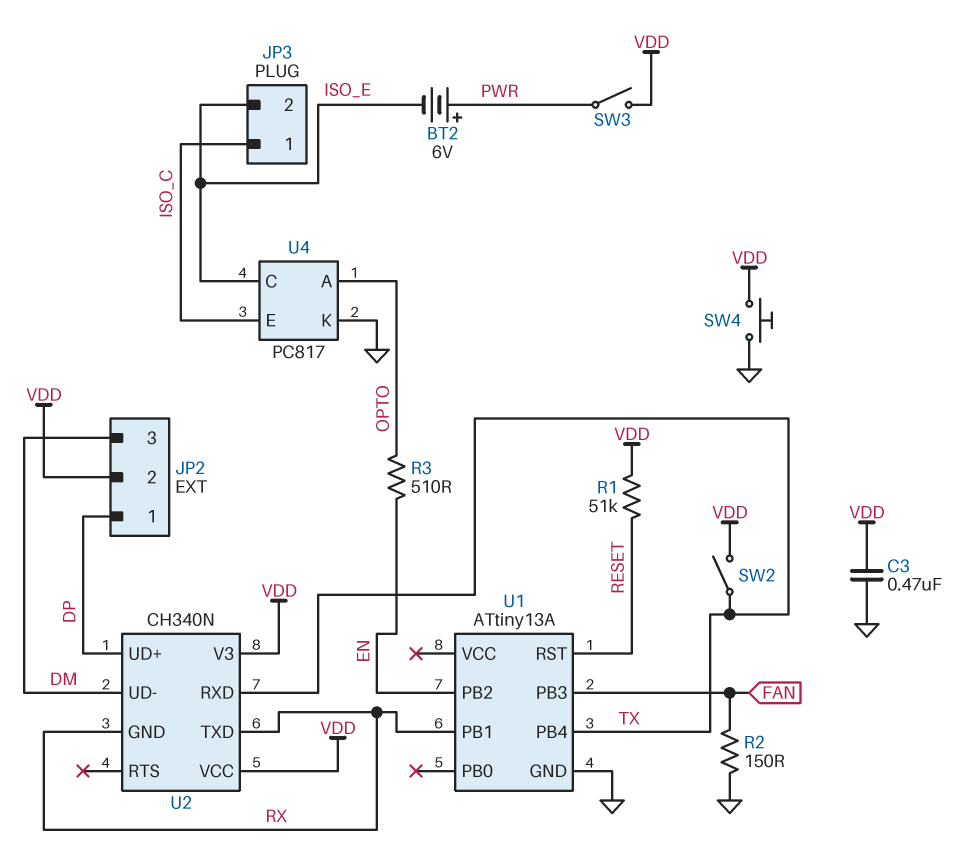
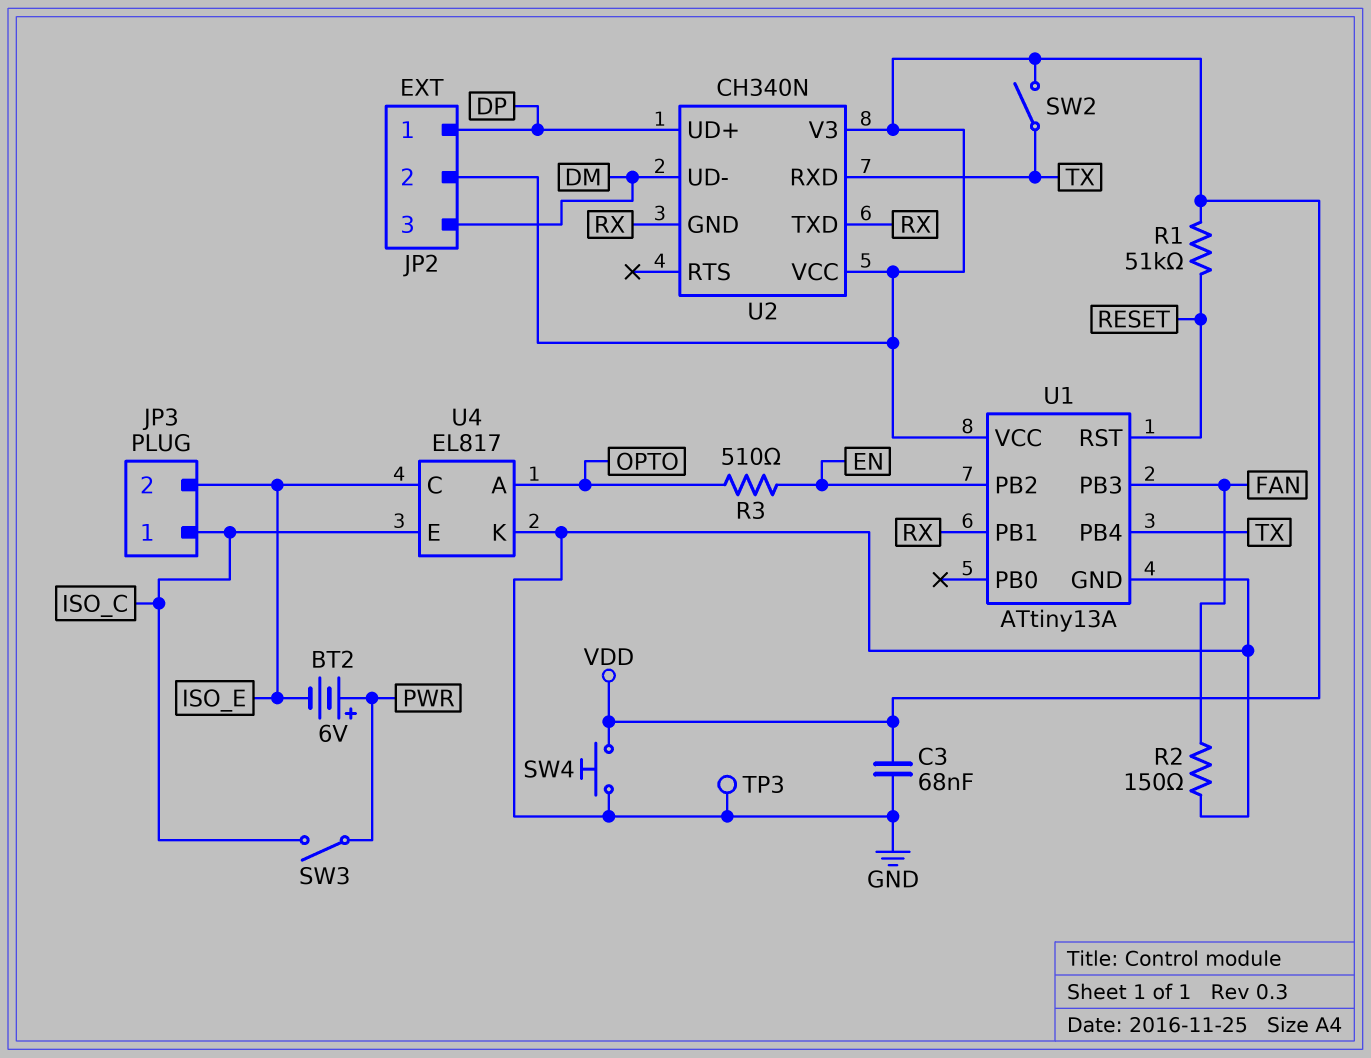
C3: 470nF (GND, VDD) -> 68nF (GND, VDD)
SW3: switch (PWR, VDD) -> switch (ISO_C, PWR)
TP3: none -> test point (GND)
U1 pin VCC: none -> VDD
U4: PC817 -> EL817

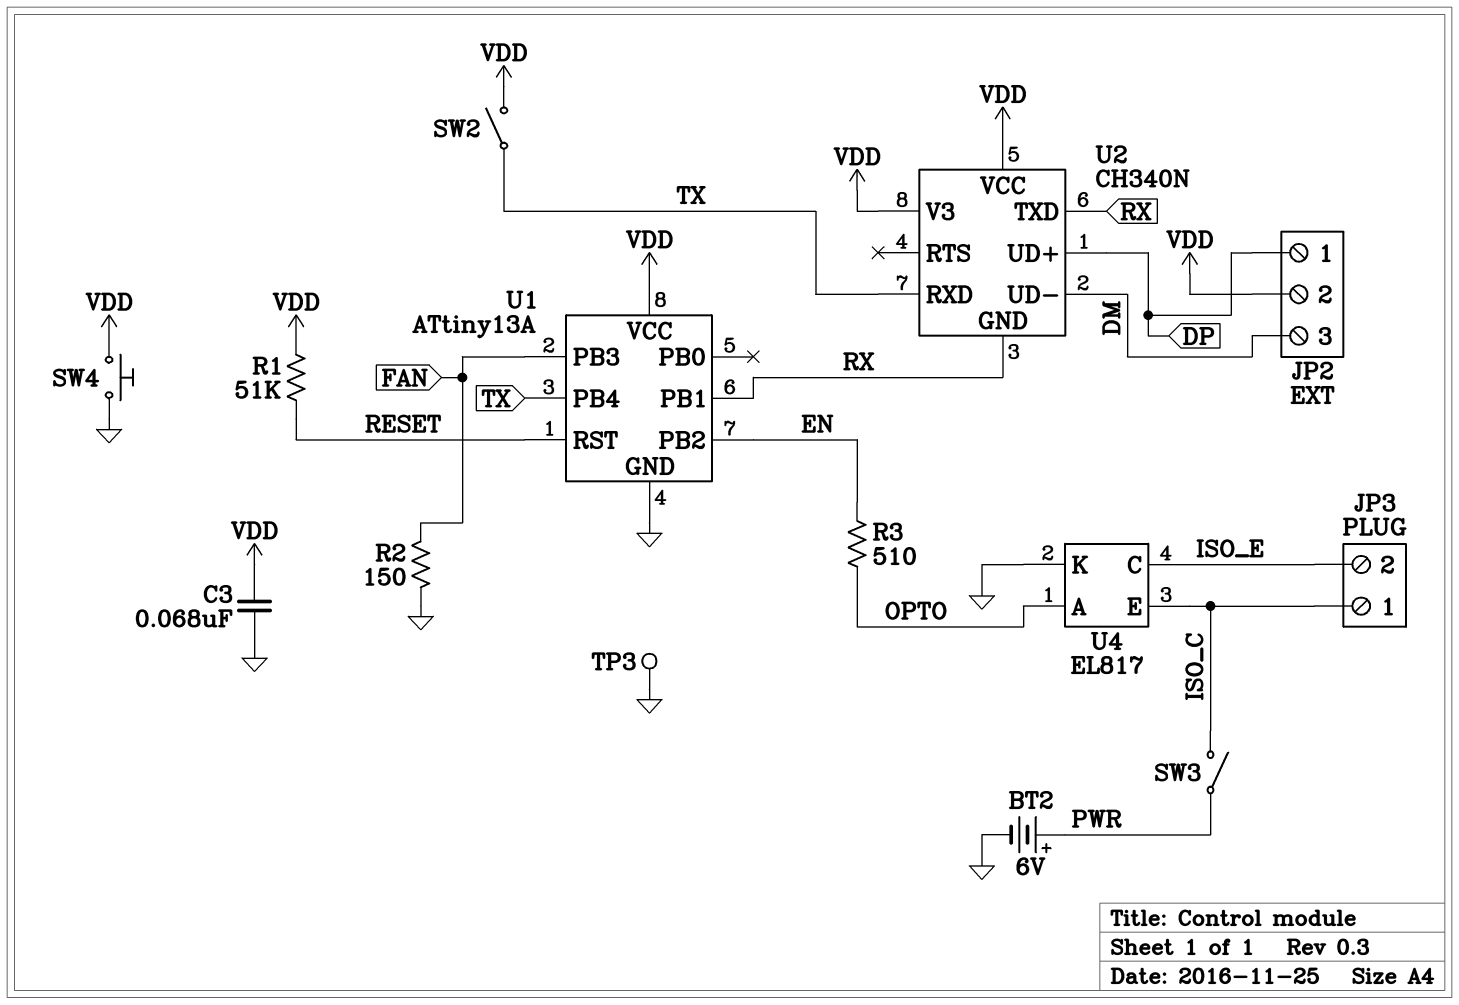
BT2: 6V (plus PWR, minus ISO_E) -> 6V (plus PWR, minus GND)

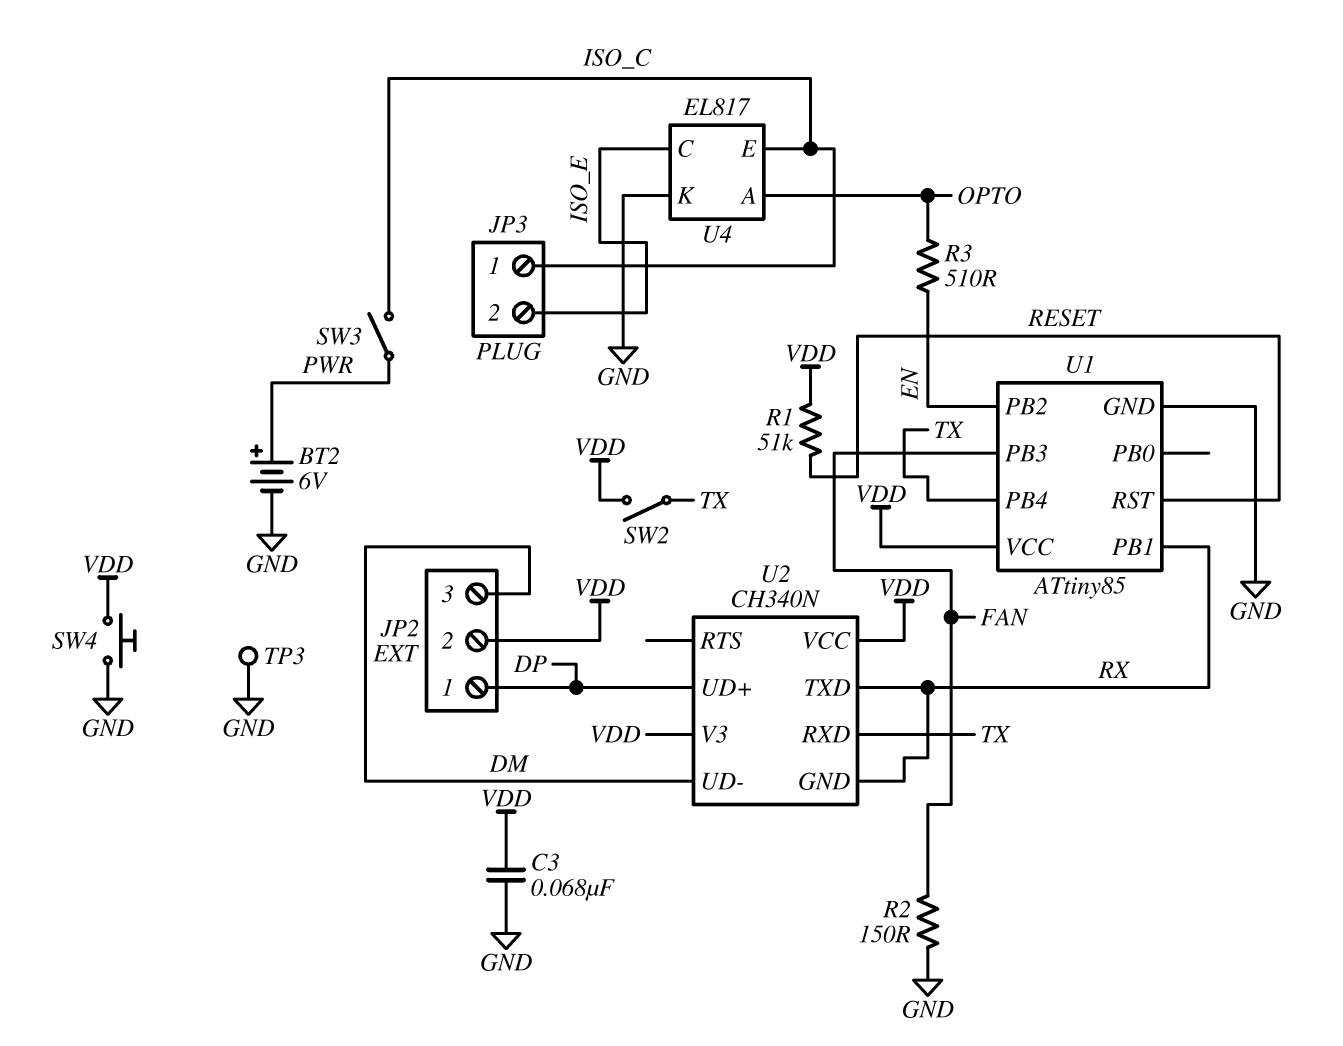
U1: ATtiny13A -> ATtiny85

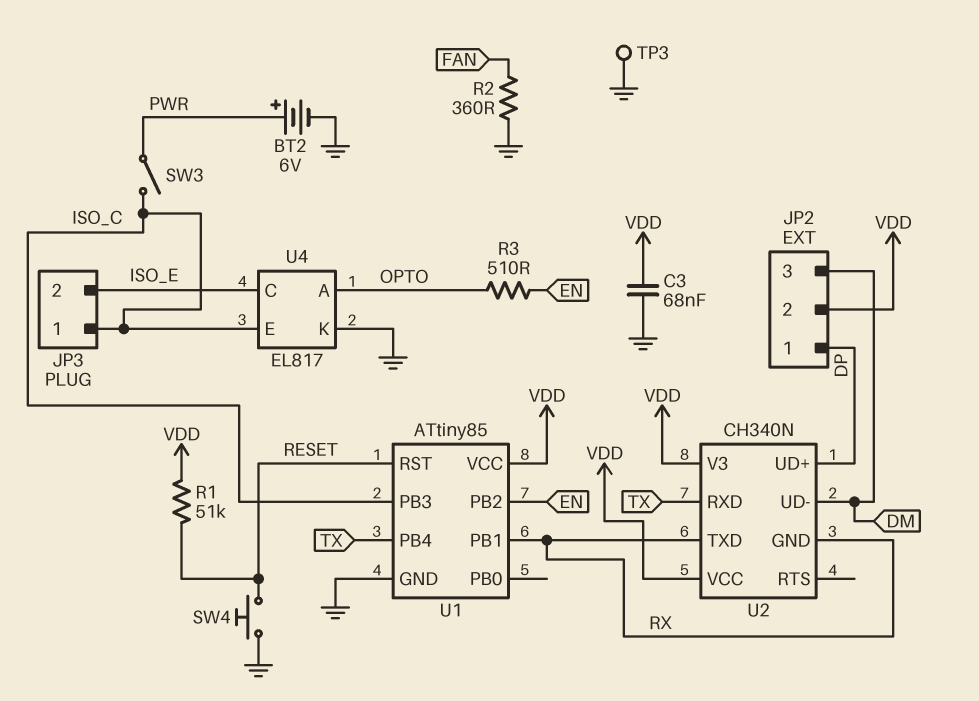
R2: 150 (FAN, GND) -> 360 (FAN, GND)
SW2: switch (TX, VDD) -> none
SW4: button (GND, VDD) -> button (GND, RESET)
U1 pin PB3: FAN -> ISO_C

